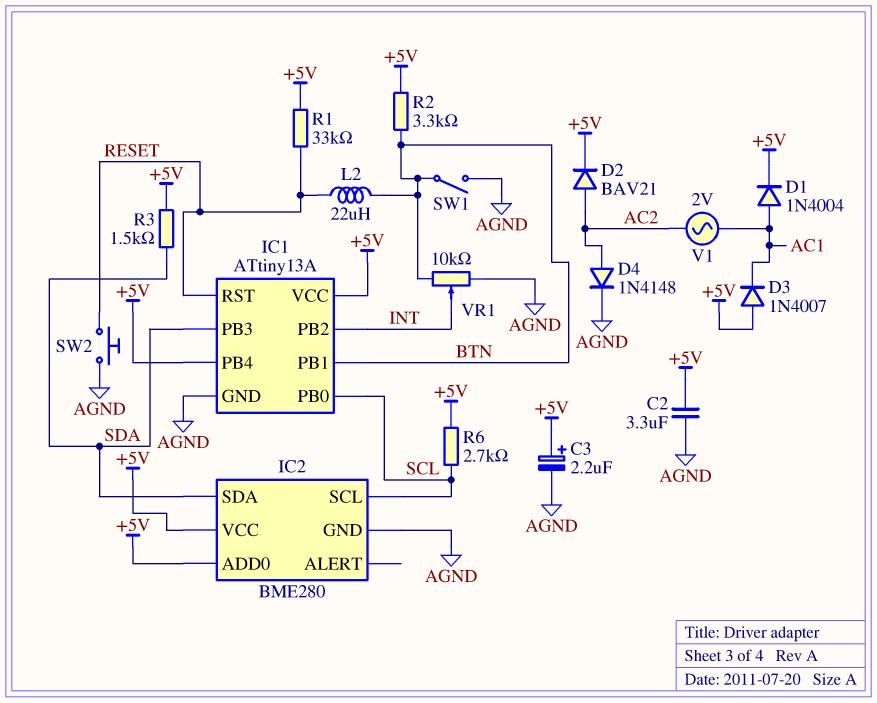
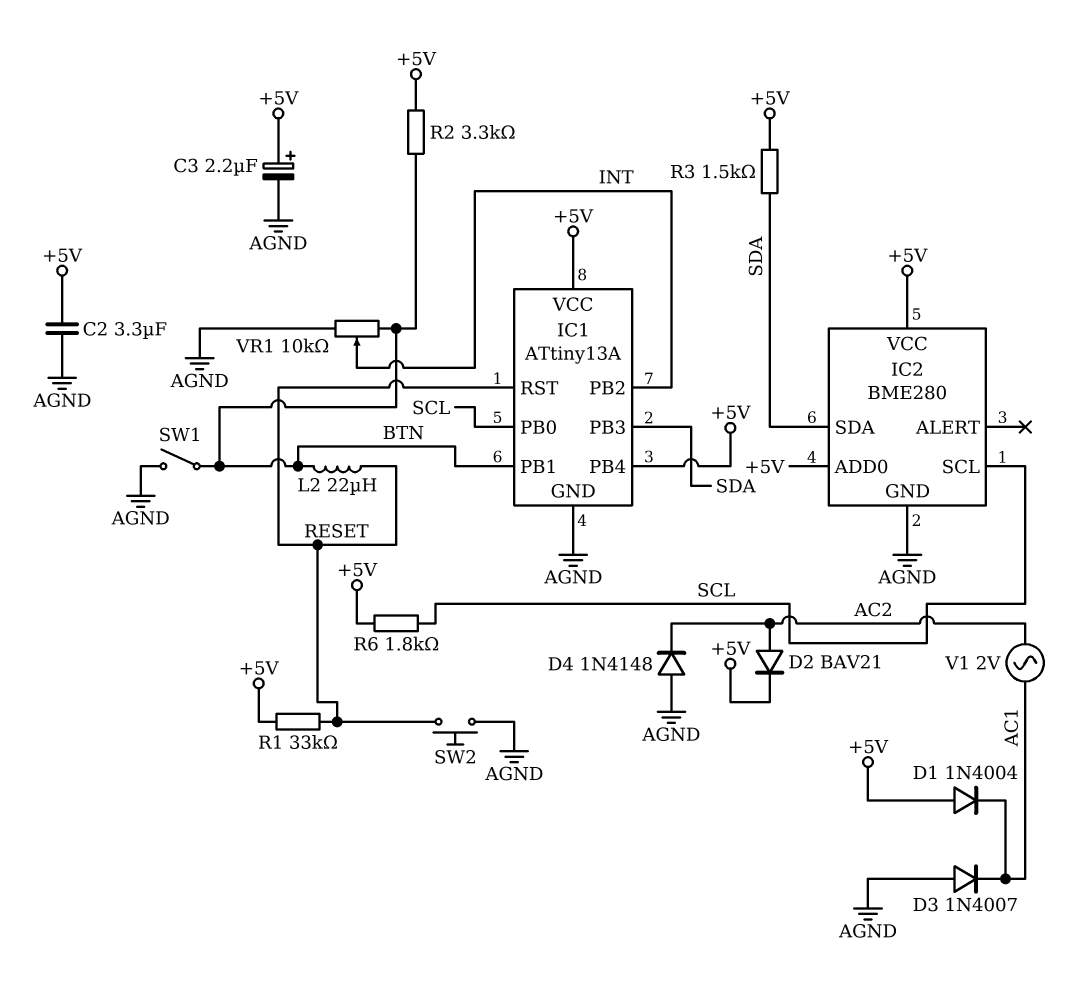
D1: diode 1N4004 (A AC1, K +5V) -> diode 1N4004 (A +5V, K AC1)
D3: diode 1N4007 (A +5V, K AC1) -> diode 1N4007 (A AGND, K AC1)
D4: diode 1N4148 (A AC2, K AGND) -> diode 1N4148 (A AGND, K AC2)
R6: 2.7k (+5V, SCL) -> 1.8k (+5V, SCL)

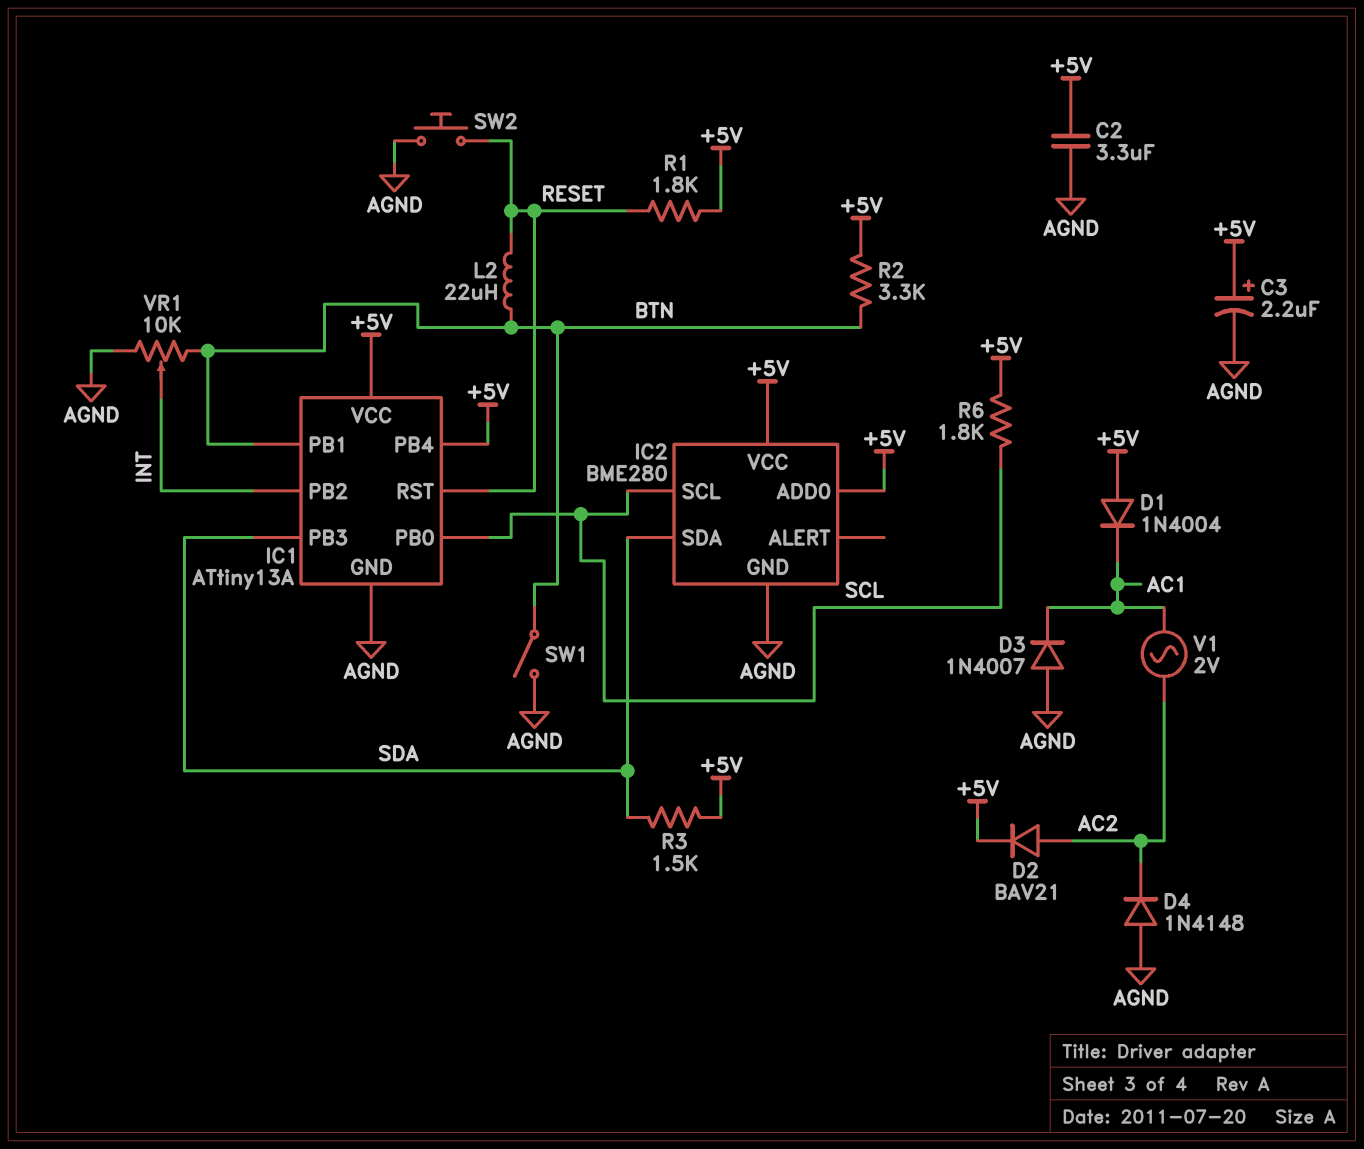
R1: 33k (+5V, RESET) -> 1.8k (+5V, RESET)

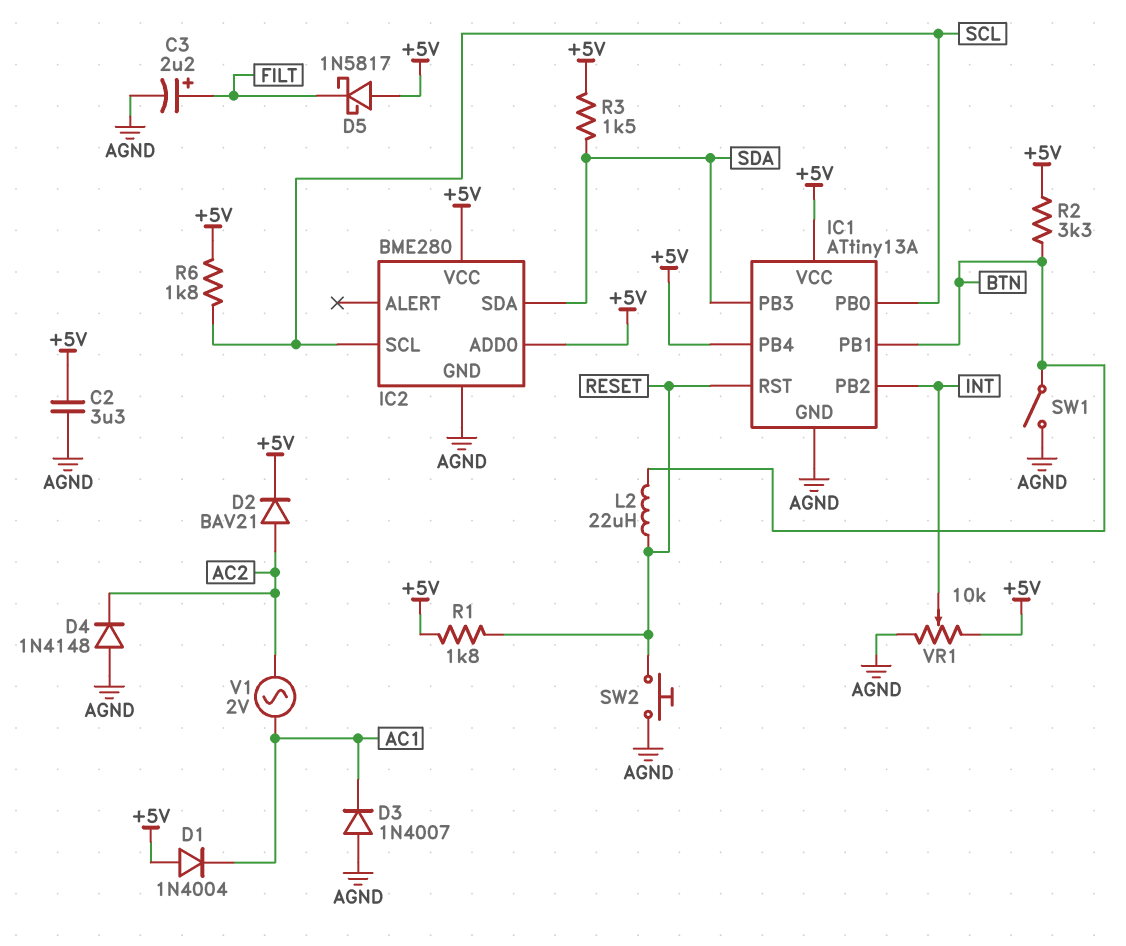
C3: 2.2uF (plus +5V, minus AGND) -> 2.2uF (plus FILT, minus AGND)
D5: none -> schottky 1N5817 (A +5V, K FILT)
VR1: 10k (AGND, BTN, wiper INT) -> 10k (+5V, AGND, wiper INT)

